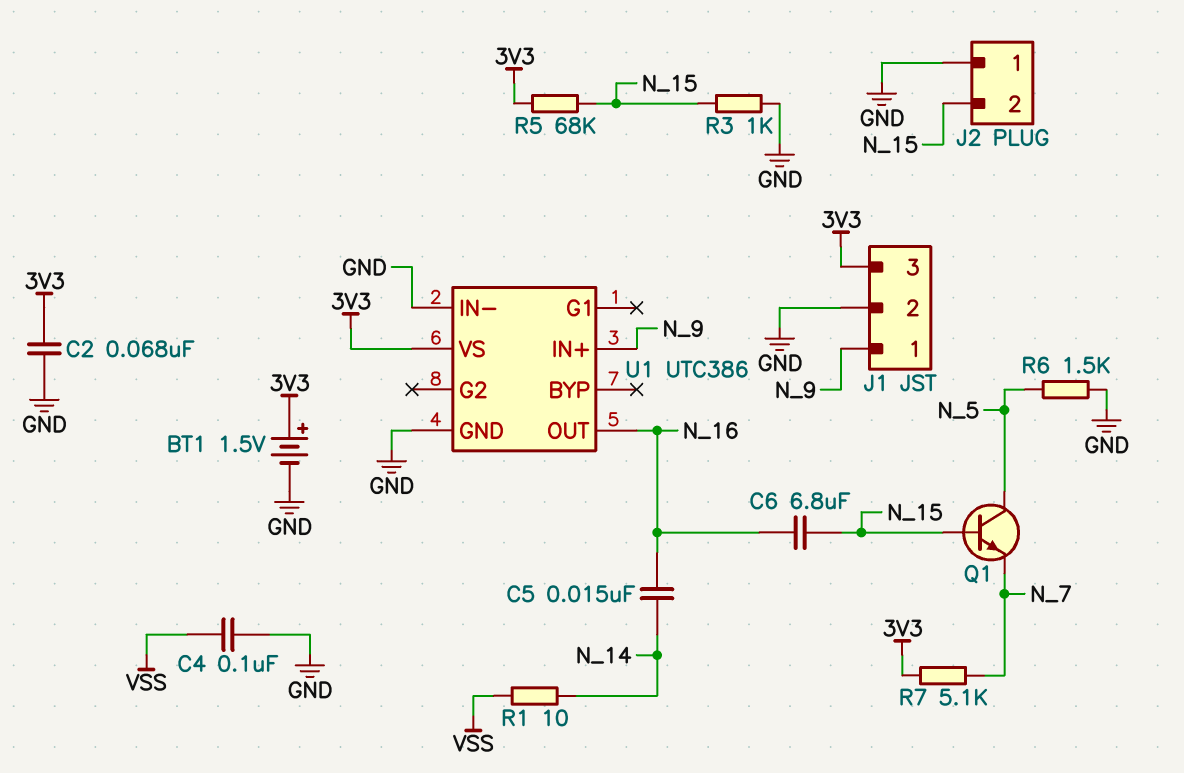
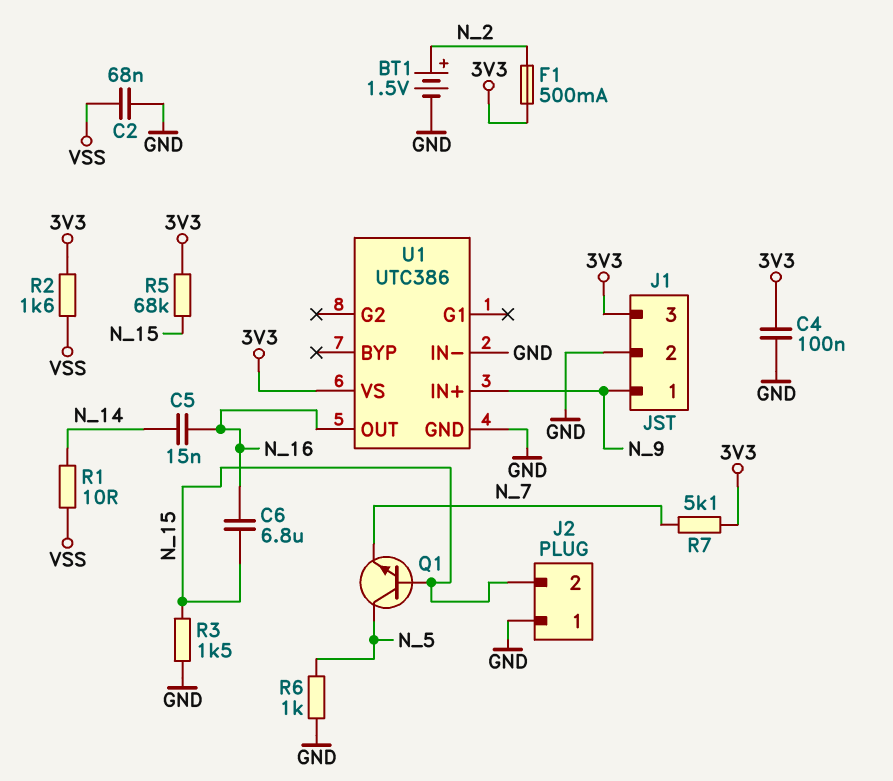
BT1: 1.5V (plus 3V3, minus GND) -> 1.5V (plus N_2, minus GND)
C2: 68nF (3V3, GND) -> 68nF (GND, VSS)
C4: 100nF (GND, VSS) -> 100nF (3V3, GND)
F1: none -> 500mA (3V3, N_2)
R2: none -> 1.6k (3V3, VSS)
R3: 1k (GND, N_15) -> 1.5k (GND, N_15)
R6: 1.5k (GND, N_5) -> 1k (GND, N_5)

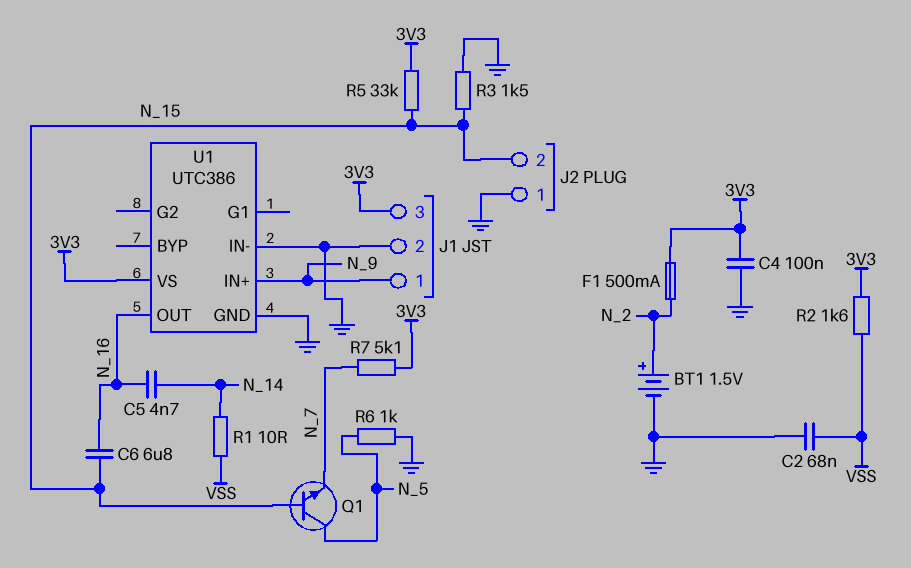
C5: 15nF (N_14, N_16) -> 4.7nF (N_14, N_16)
R5: 68k (3V3, N_15) -> 33k (3V3, N_15)

